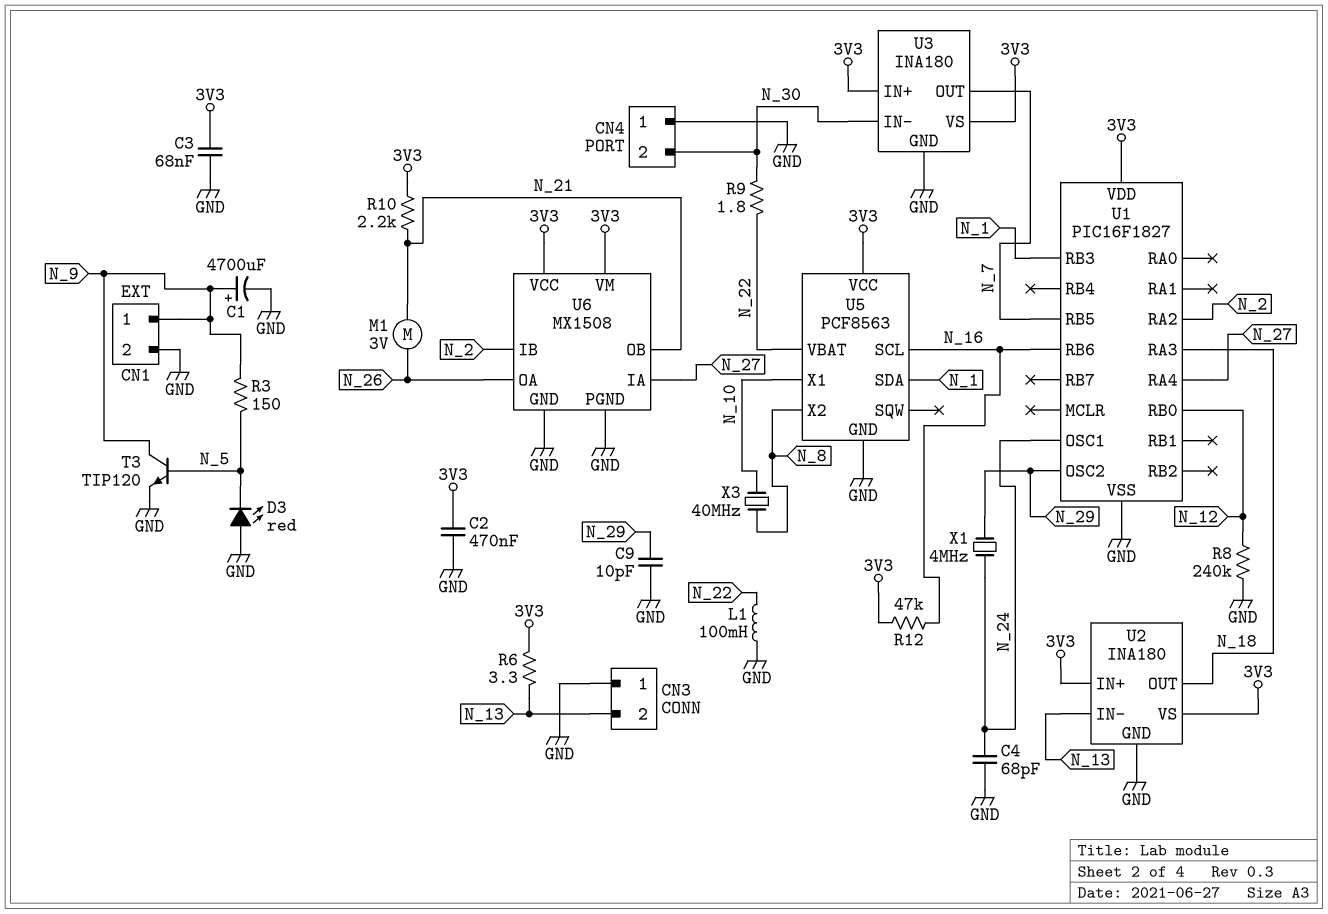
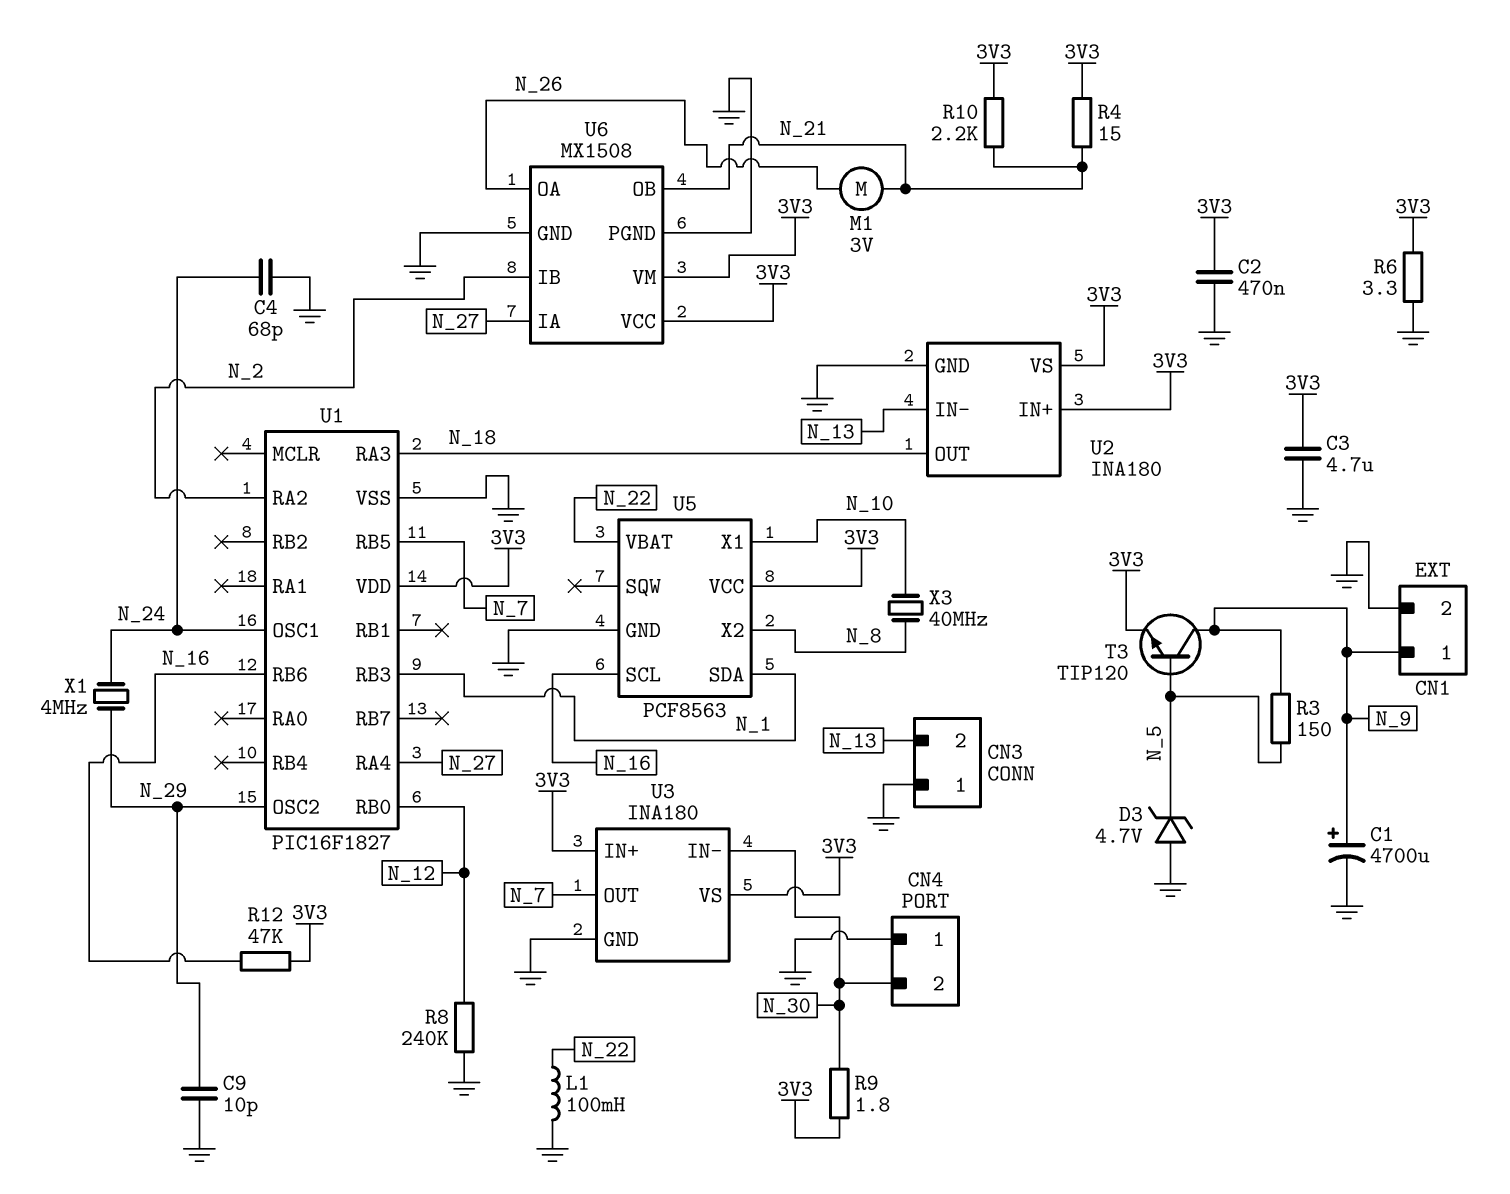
C3: 68nF (3V3, GND) -> 4.7uF (3V3, GND)
D3: LED red (A GND, K N_5) -> zener 4.7V (A GND, K N_5)
R4: none -> 15 (3V3, N_21)
R6: 3.3 (3V3, N_13) -> 3.3 (3V3, GND)
R9: 1.8 (N_22, N_30) -> 1.8 (3V3, N_30)
T3: NPN TIP120 (B N_5, C N_9, E GND) -> NPN TIP120 (B N_5, C N_9, E 3V3)

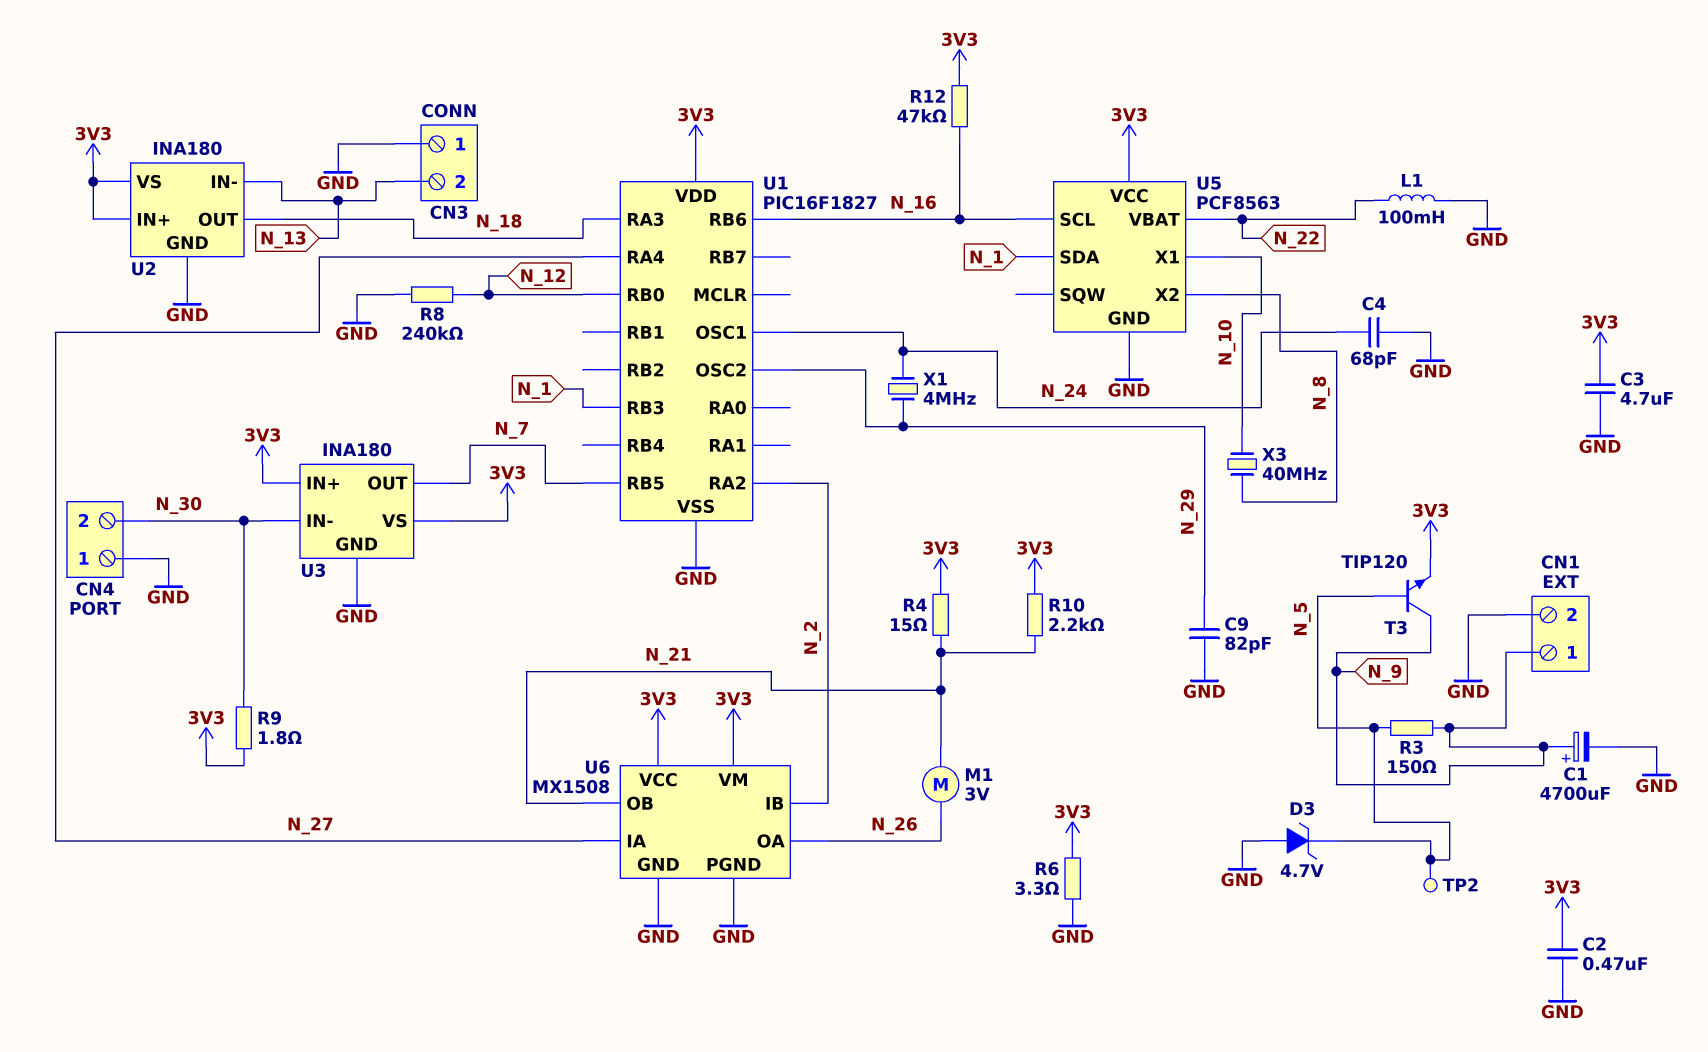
C9: 10pF (GND, N_29) -> 82pF (GND, N_29)
TP2: none -> test point (N_5)

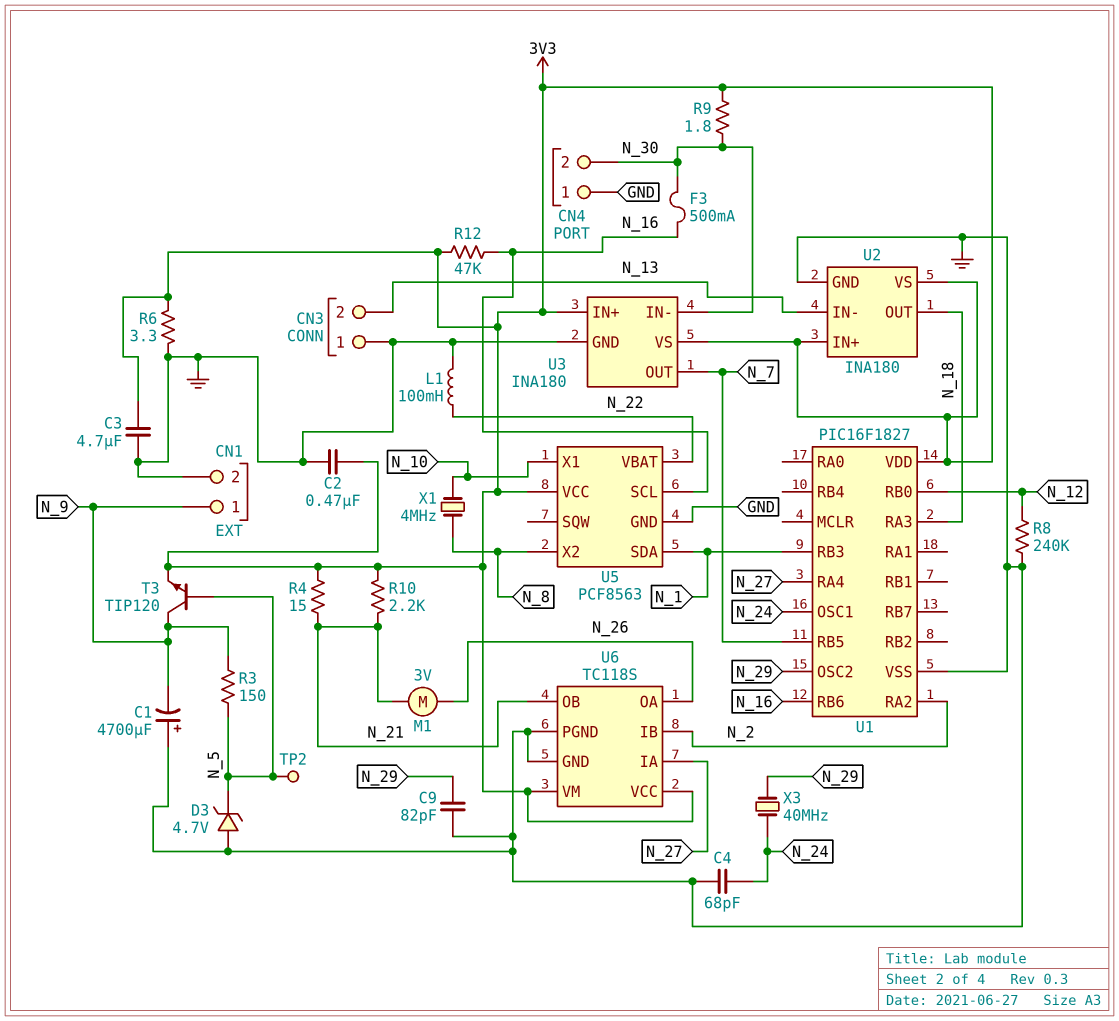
C1: 4700uF (plus N_9, minus GND) -> 4700uF (plus GND, minus N_9)
F3: none -> 500mA (N_16, N_30)
U6: MX1508 -> TC118S
X1: 4MHz (N_24, N_29) -> 4MHz (N_8, N_10)
X3: 40MHz (N_8, N_10) -> 40MHz (N_24, N_29)

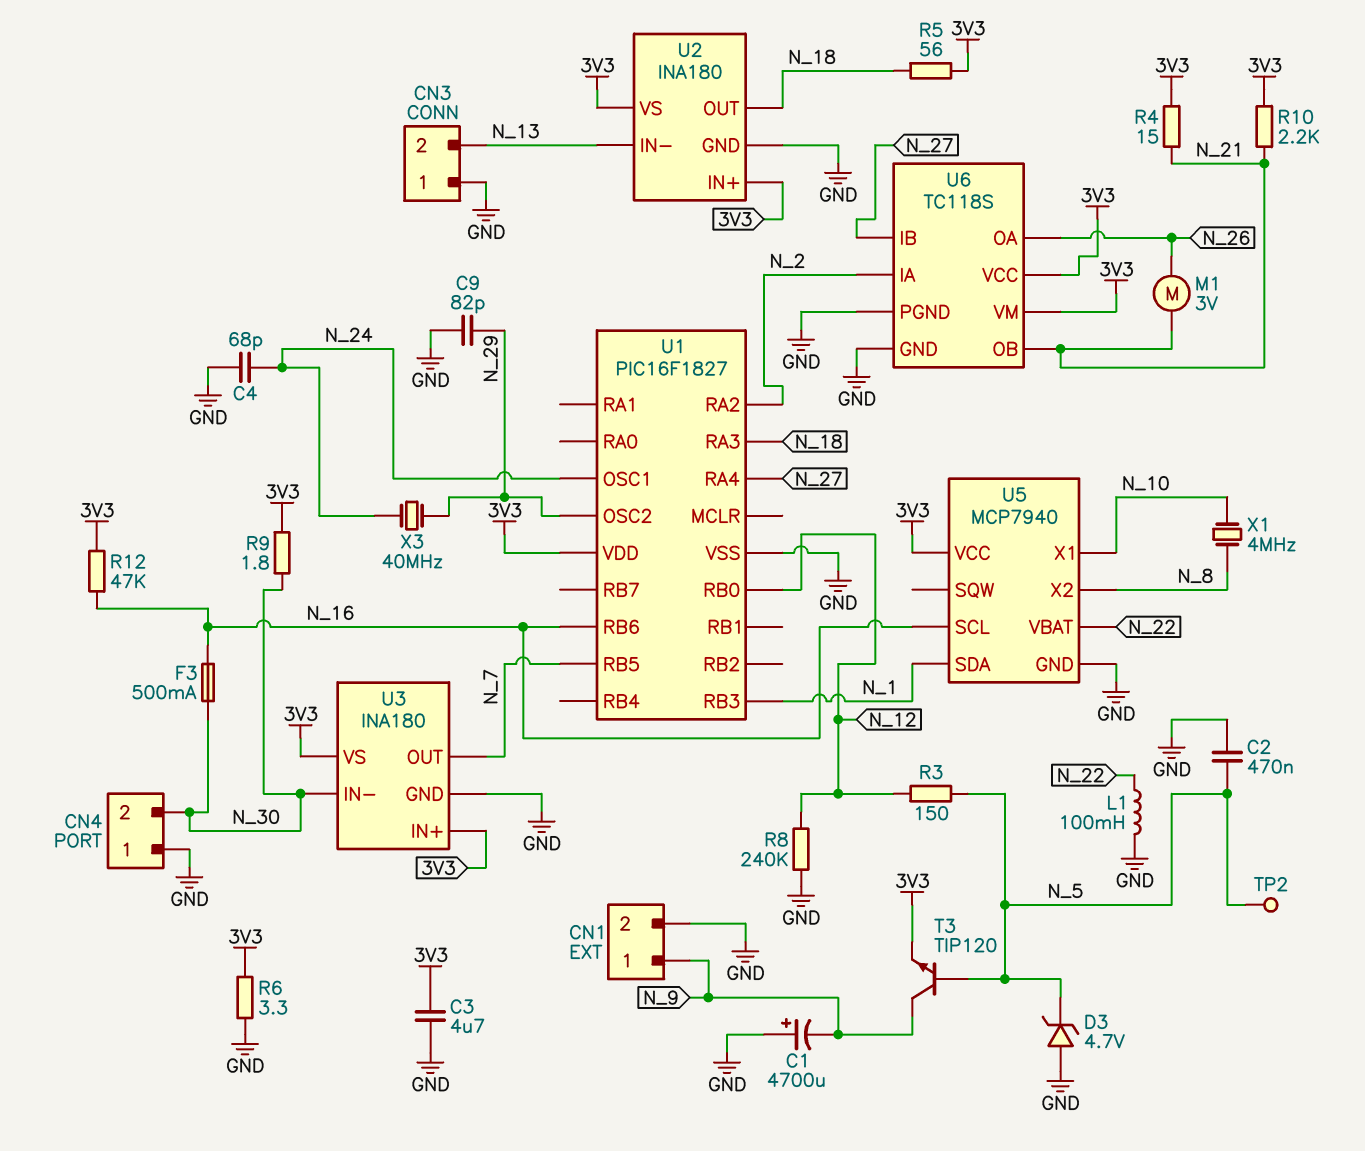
C2: 470nF (3V3, GND) -> 470nF (GND, N_5)
R3: 150 (N_5, N_9) -> 150 (N_5, N_12)
R5: none -> 56 (3V3, N_18)
U5: PCF8563 -> MCP7940
U6 pin IA: N_27 -> N_2
U6 pin IB: N_2 -> N_27

